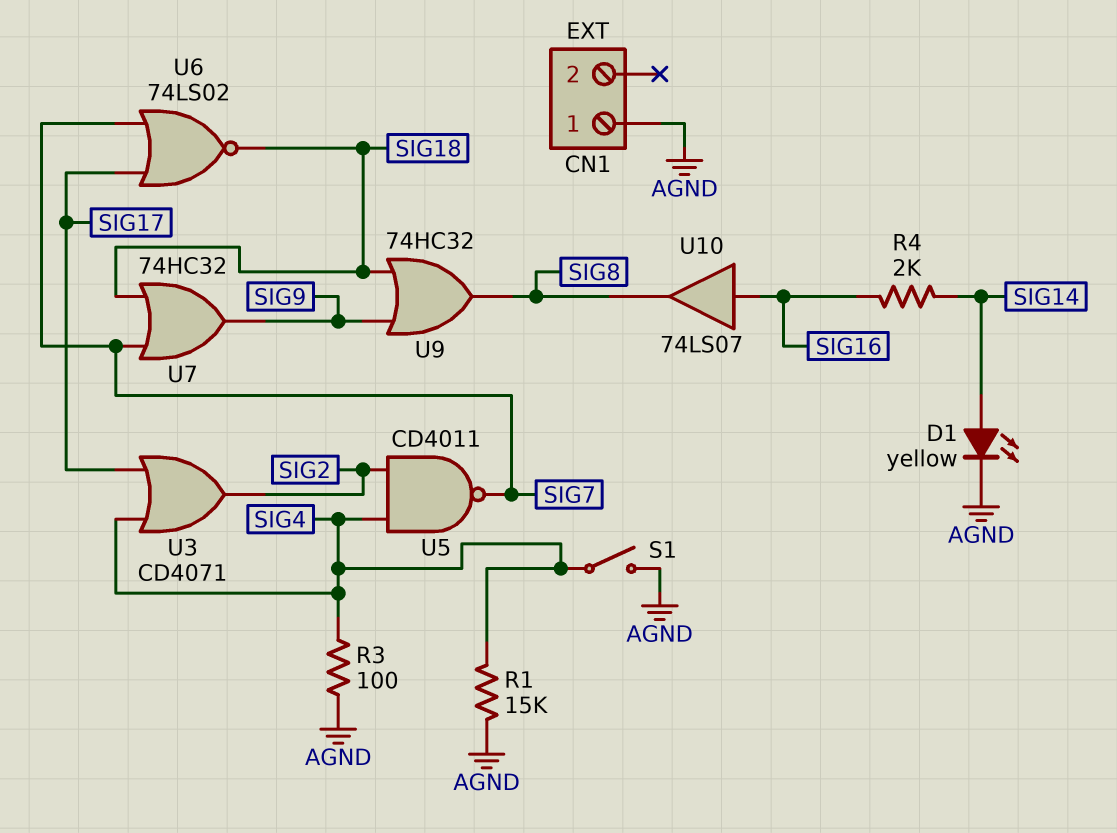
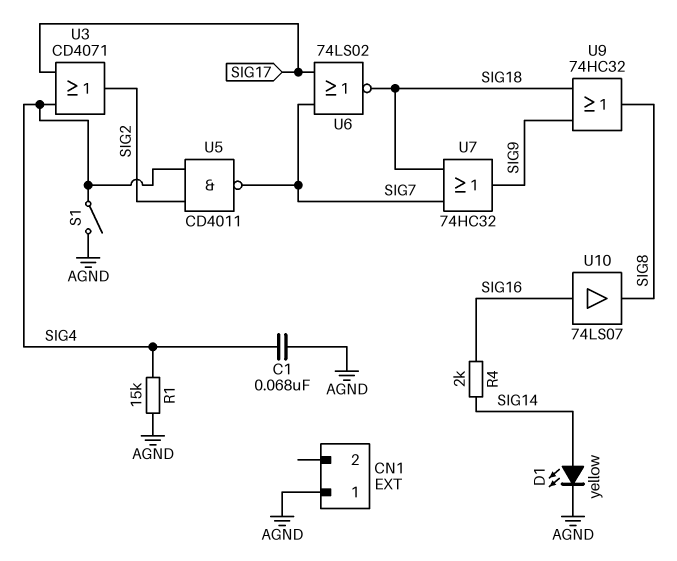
C1: none -> 68nF (AGND, SIG4)
R3: 100 (AGND, SIG4) -> none

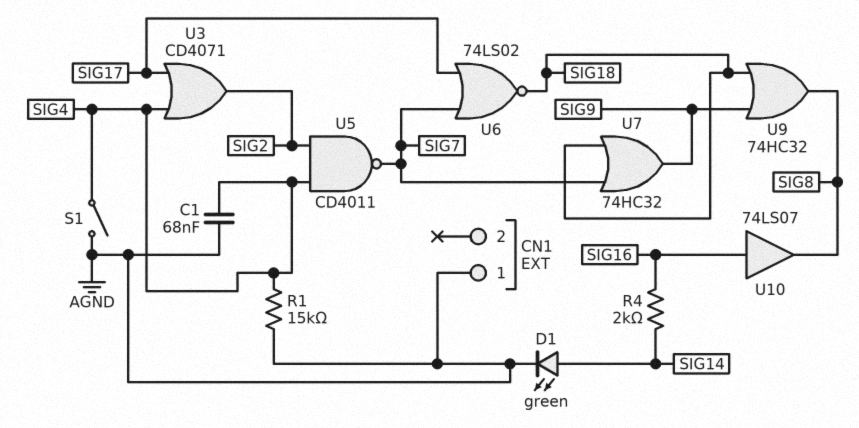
D1: LED yellow (A SIG14, K AGND) -> LED green (A SIG14, K AGND)

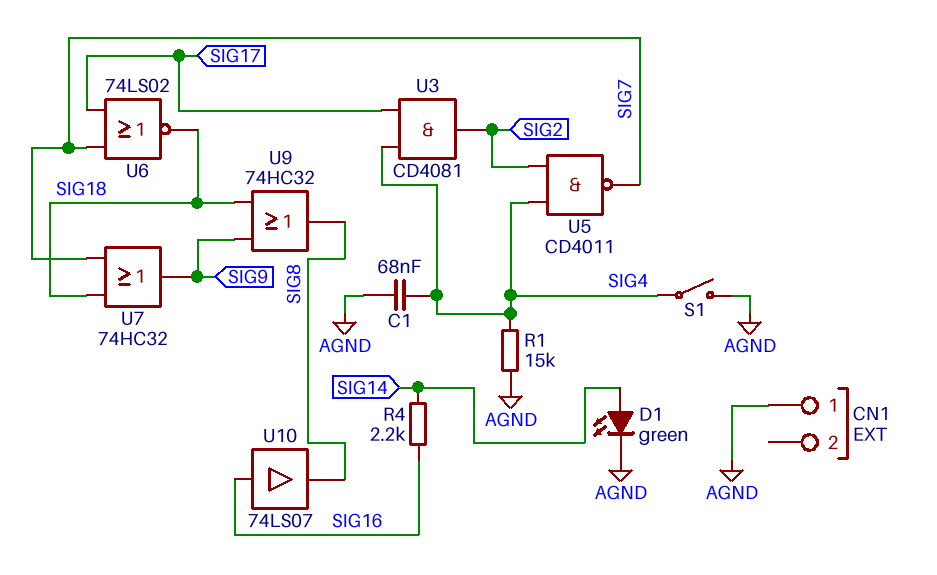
R4: 2k (SIG14, SIG16) -> 2.2k (SIG14, SIG16)
U3: OR CD4071 (in SIG4, in SIG17, out SIG2) -> AND CD4081 (in SIG4, in SIG17, out SIG2)

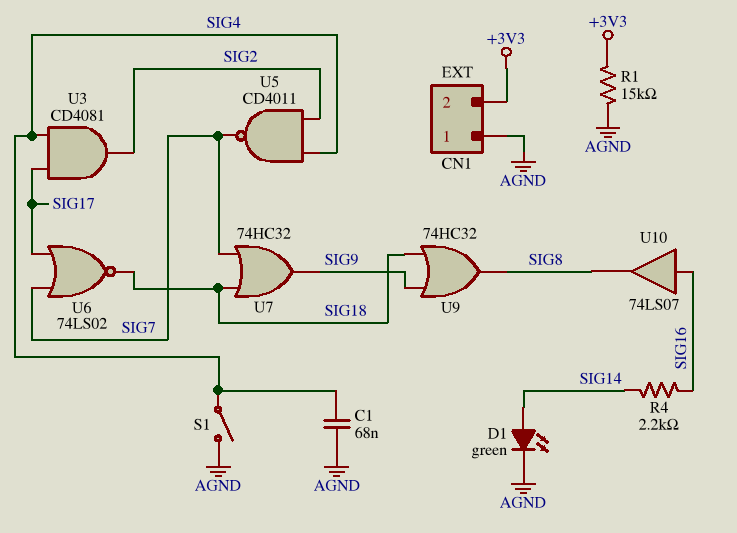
CN1 pin 2: none -> +3V3
R1: 15k (AGND, SIG4) -> 15k (+3V3, AGND)

